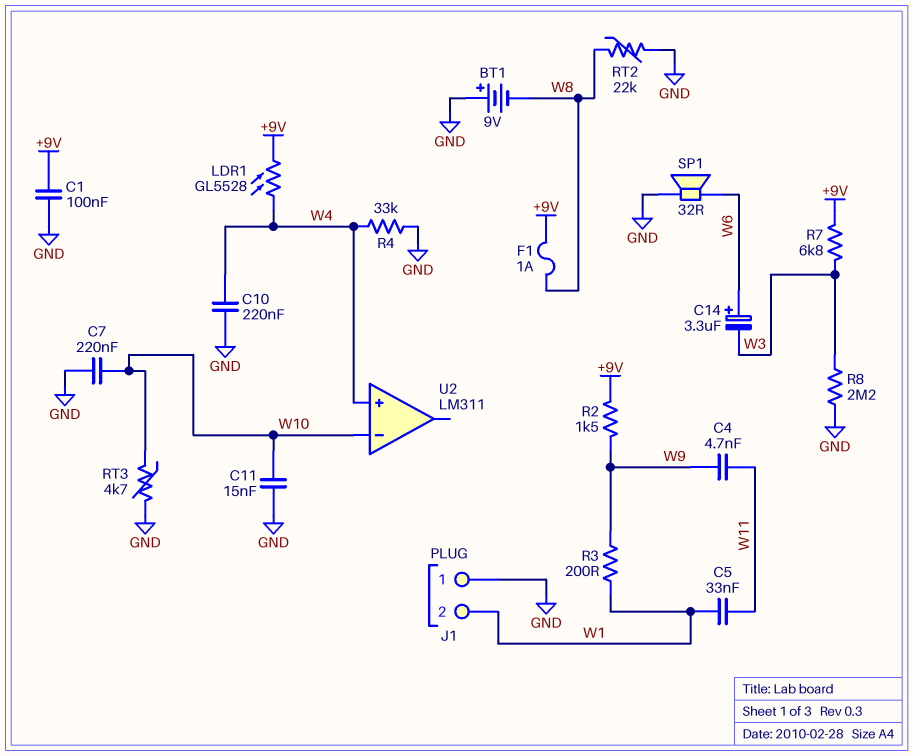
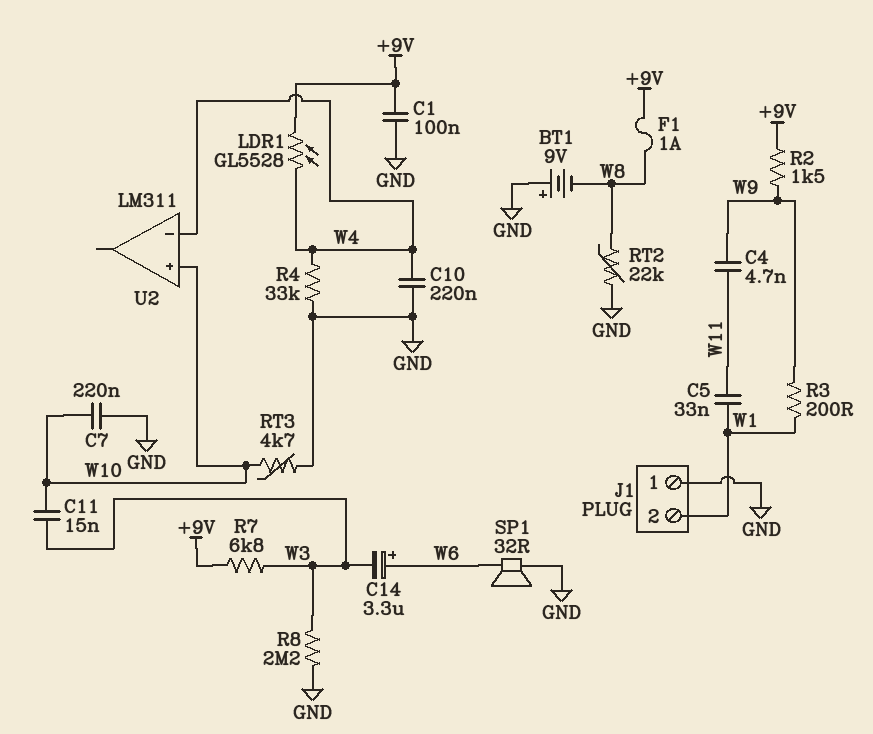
C11: 15nF (GND, W10) -> 15nF (W3, W10)
U2 pin in+: W4 -> W10
U2 pin in-: W10 -> W4

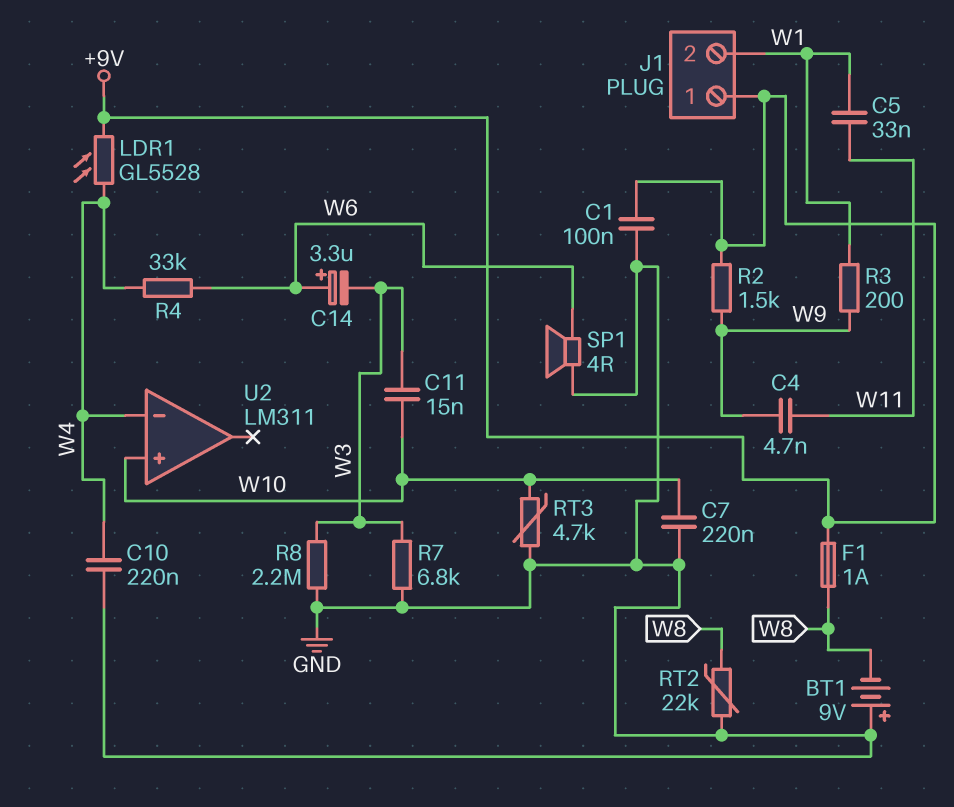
J1 pin 1: GND -> +9V
R4: 33k (GND, W4) -> 33k (W4, W6)
R7: 6.8k (+9V, W3) -> 6.8k (GND, W3)
SP1: speaker 32R (GND, W6) -> speaker 4R (GND, W6)

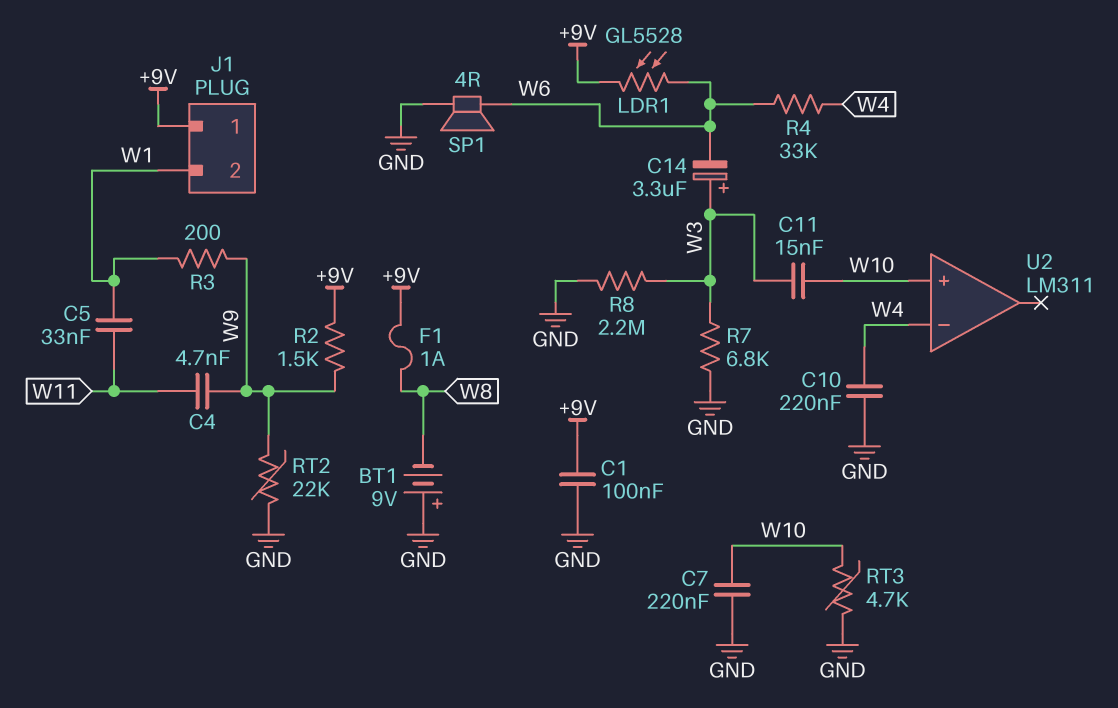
C14: 3.3uF (plus W6, minus W3) -> 3.3uF (plus W3, minus W6)
LDR1: GL5528 (+9V, W4) -> GL5528 (+9V, W6)
RT2: 22k (GND, W8) -> 22k (GND, W9)

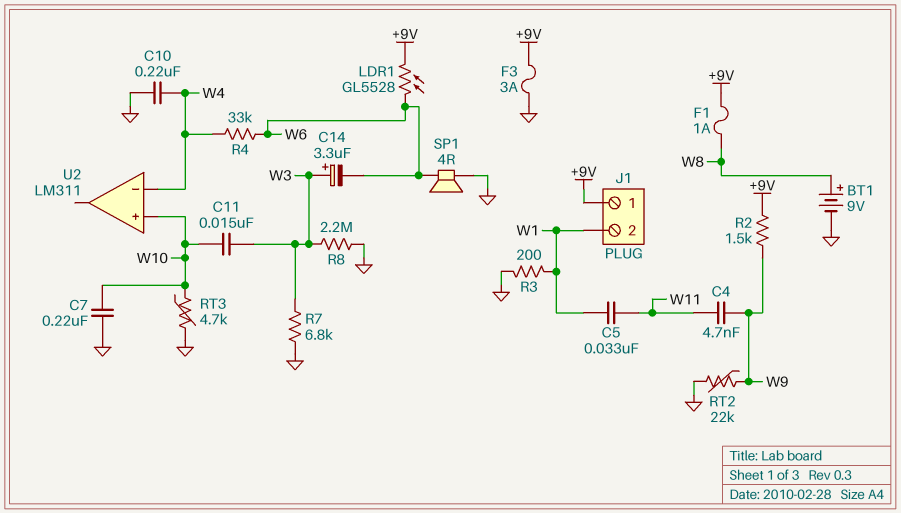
BT1: 9V (plus GND, minus W8) -> 9V (plus W8, minus GND)
C1: 100nF (+9V, GND) -> none
F3: none -> 3A (+9V, GND)
R3: 200 (W1, W9) -> 200 (GND, W1)

